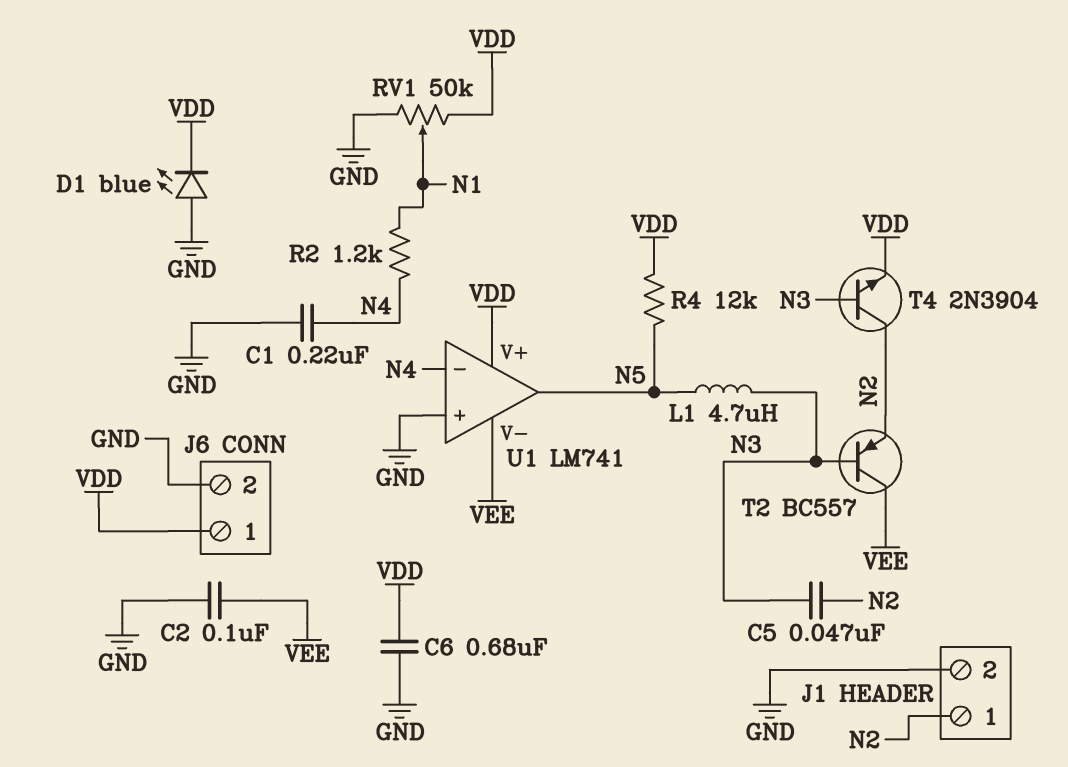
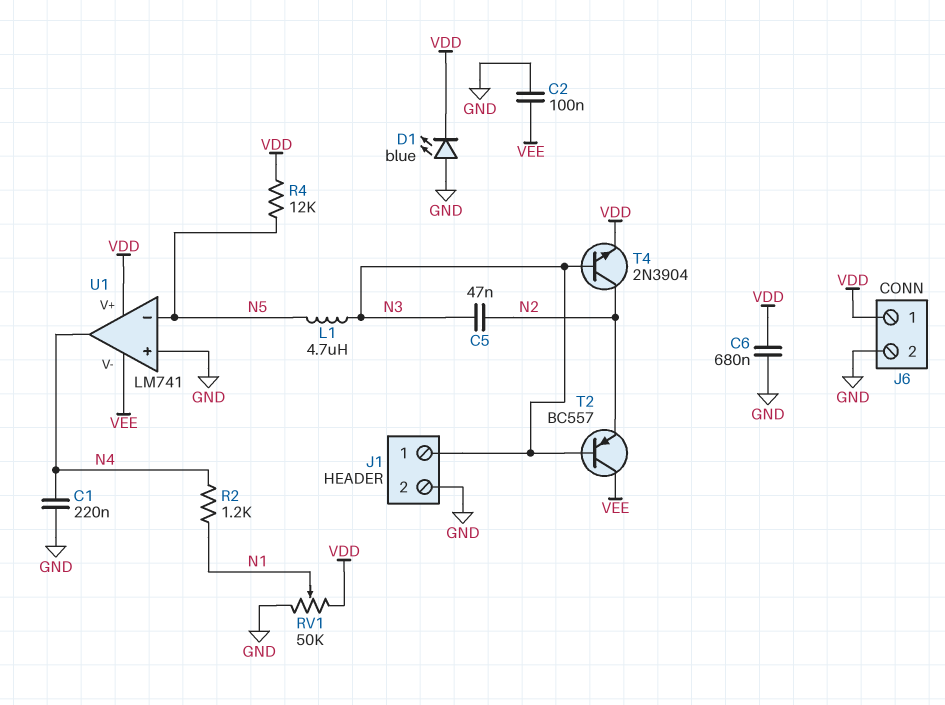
J1 pin 1: N2 -> N3
U1 pin in-: N4 -> N5
U1 pin out: N5 -> N4

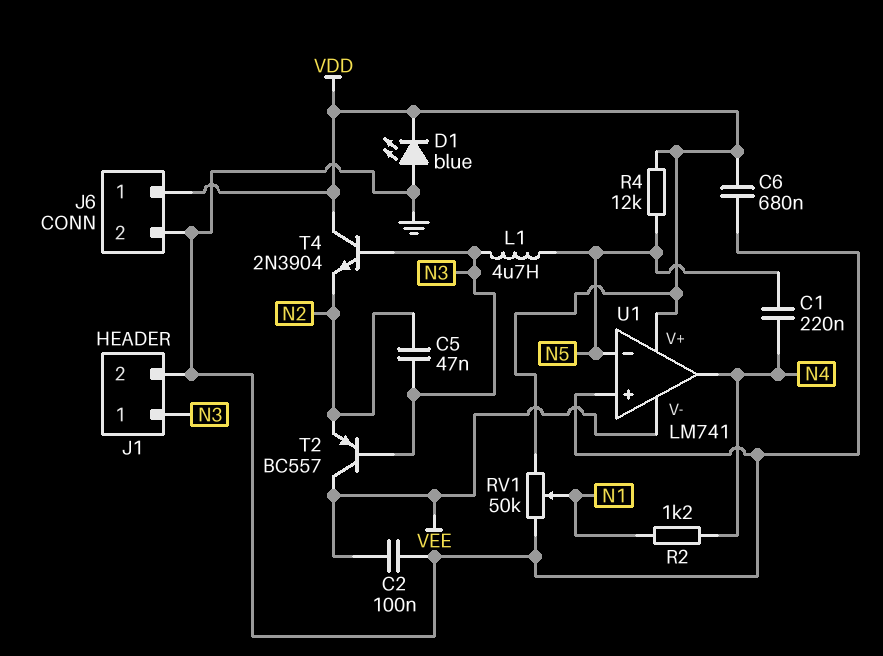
C1: 220nF (GND, N4) -> 220nF (N4, N5)
T4: NPN 2N3904 (B N3, C N2, E VDD) -> NPN 2N3904 (B N3, C VDD, E N2)

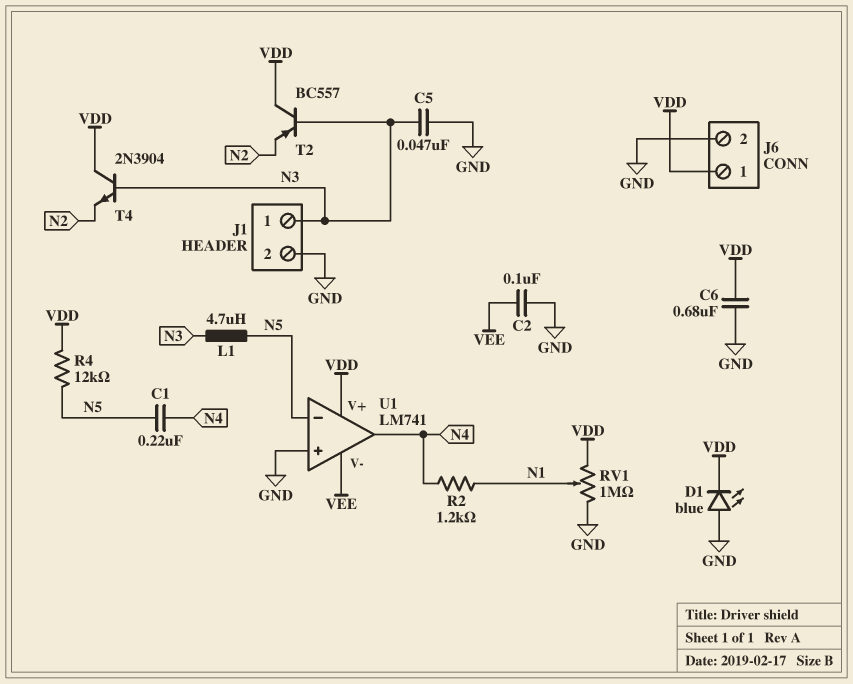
C5: 47nF (N2, N3) -> 47nF (GND, N3)
RV1: 50k (GND, VDD, wiper N1) -> 1M (GND, VDD, wiper N1)
T2: PNP BC557 (B N3, C VEE, E N2) -> PNP BC557 (B N3, C VDD, E N2)

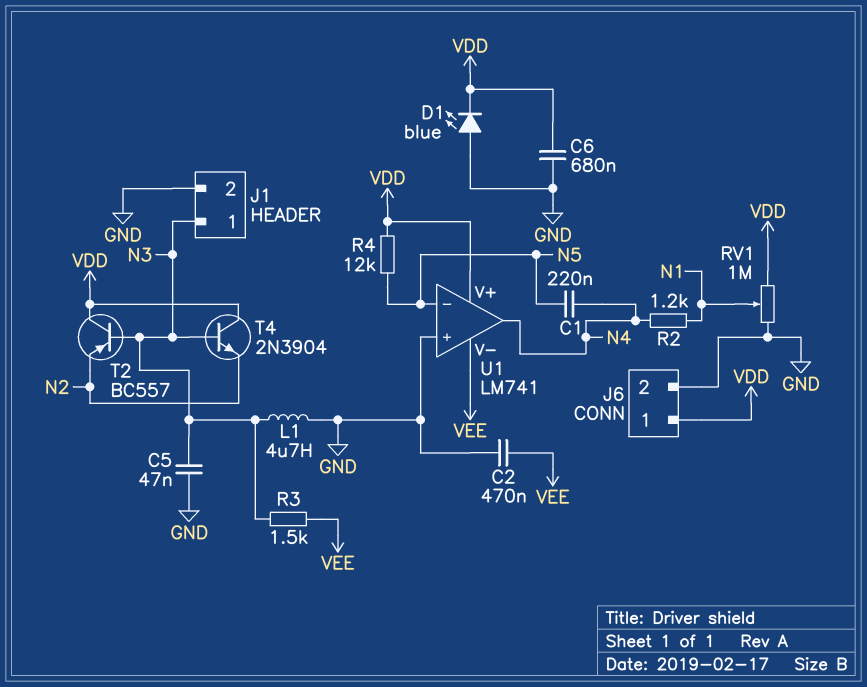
C2: 100nF (GND, VEE) -> 470nF (GND, VEE)
L1: 4.7uH (N3, N5) -> 4.7uH (GND, N3)
R3: none -> 1.5k (N3, VEE)

